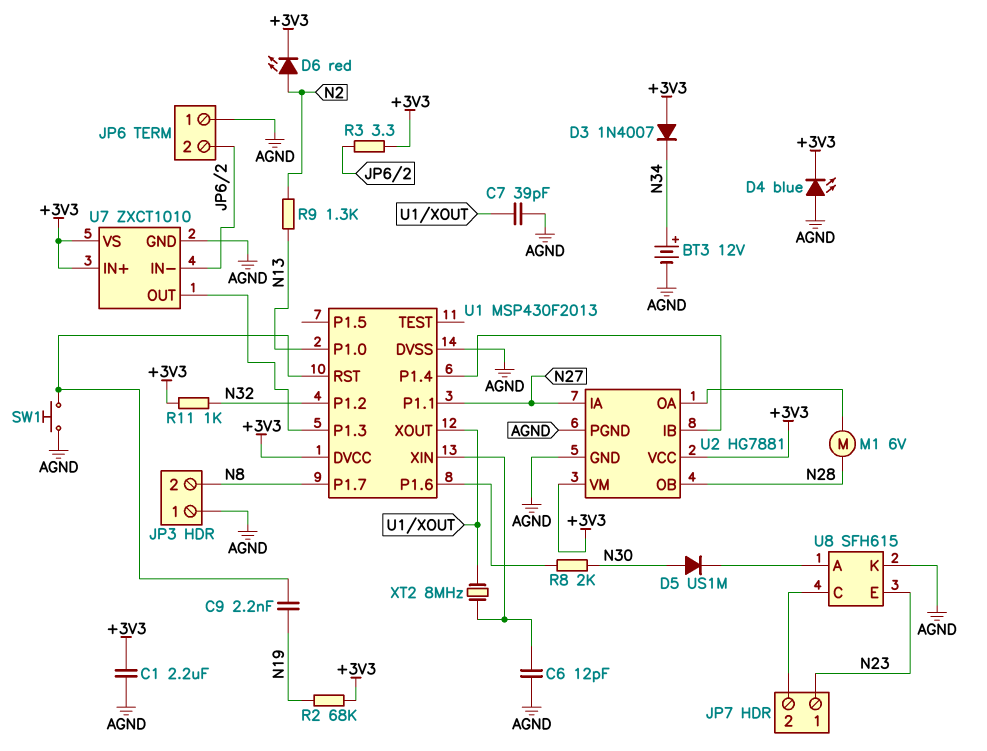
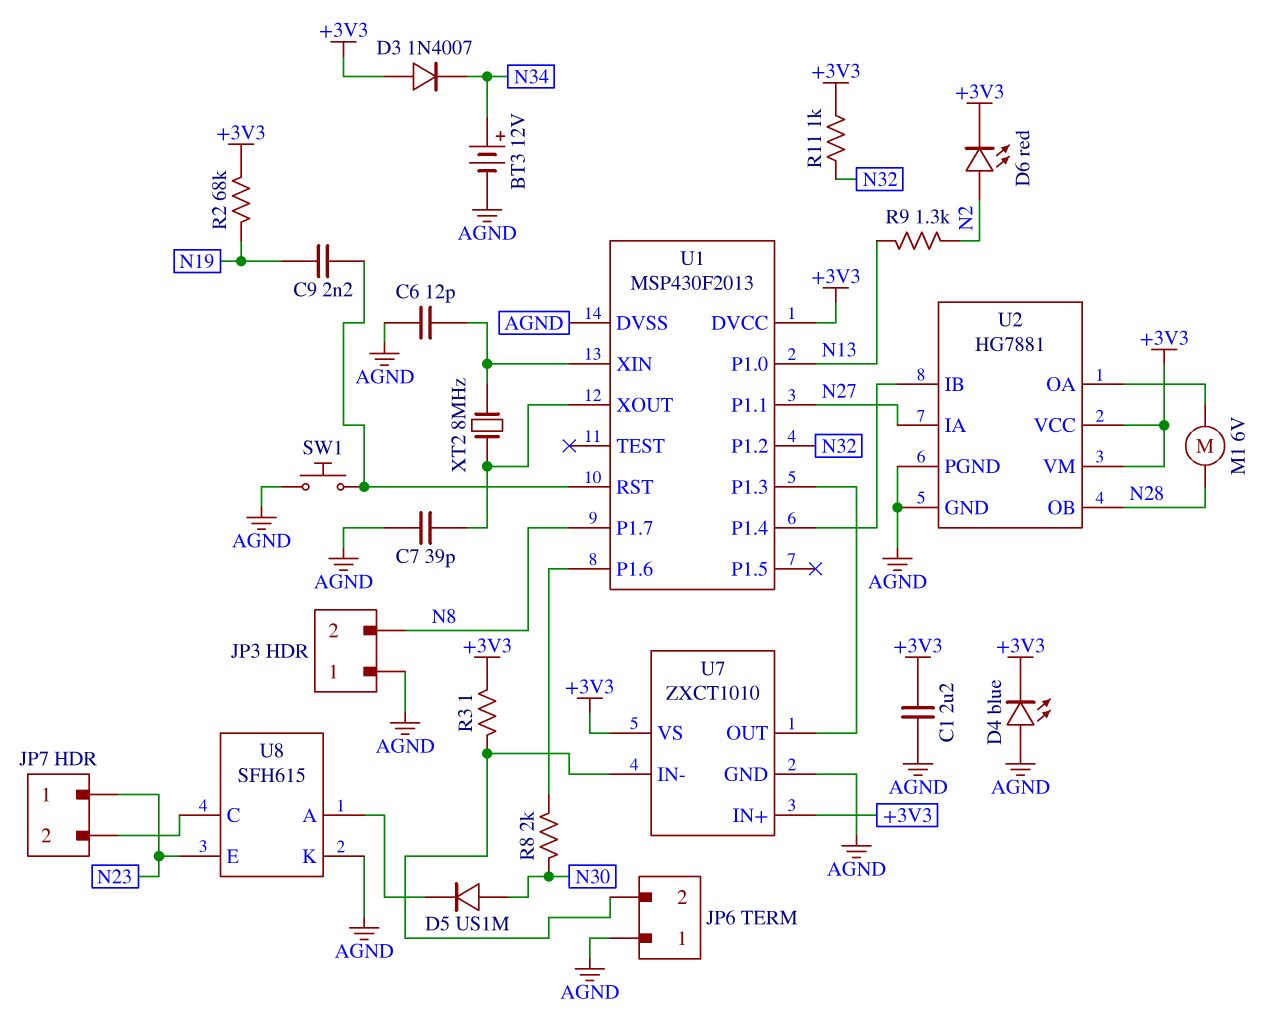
R3: 3.3 (+3V3, JP6/2) -> 1 (+3V3, JP6/2)

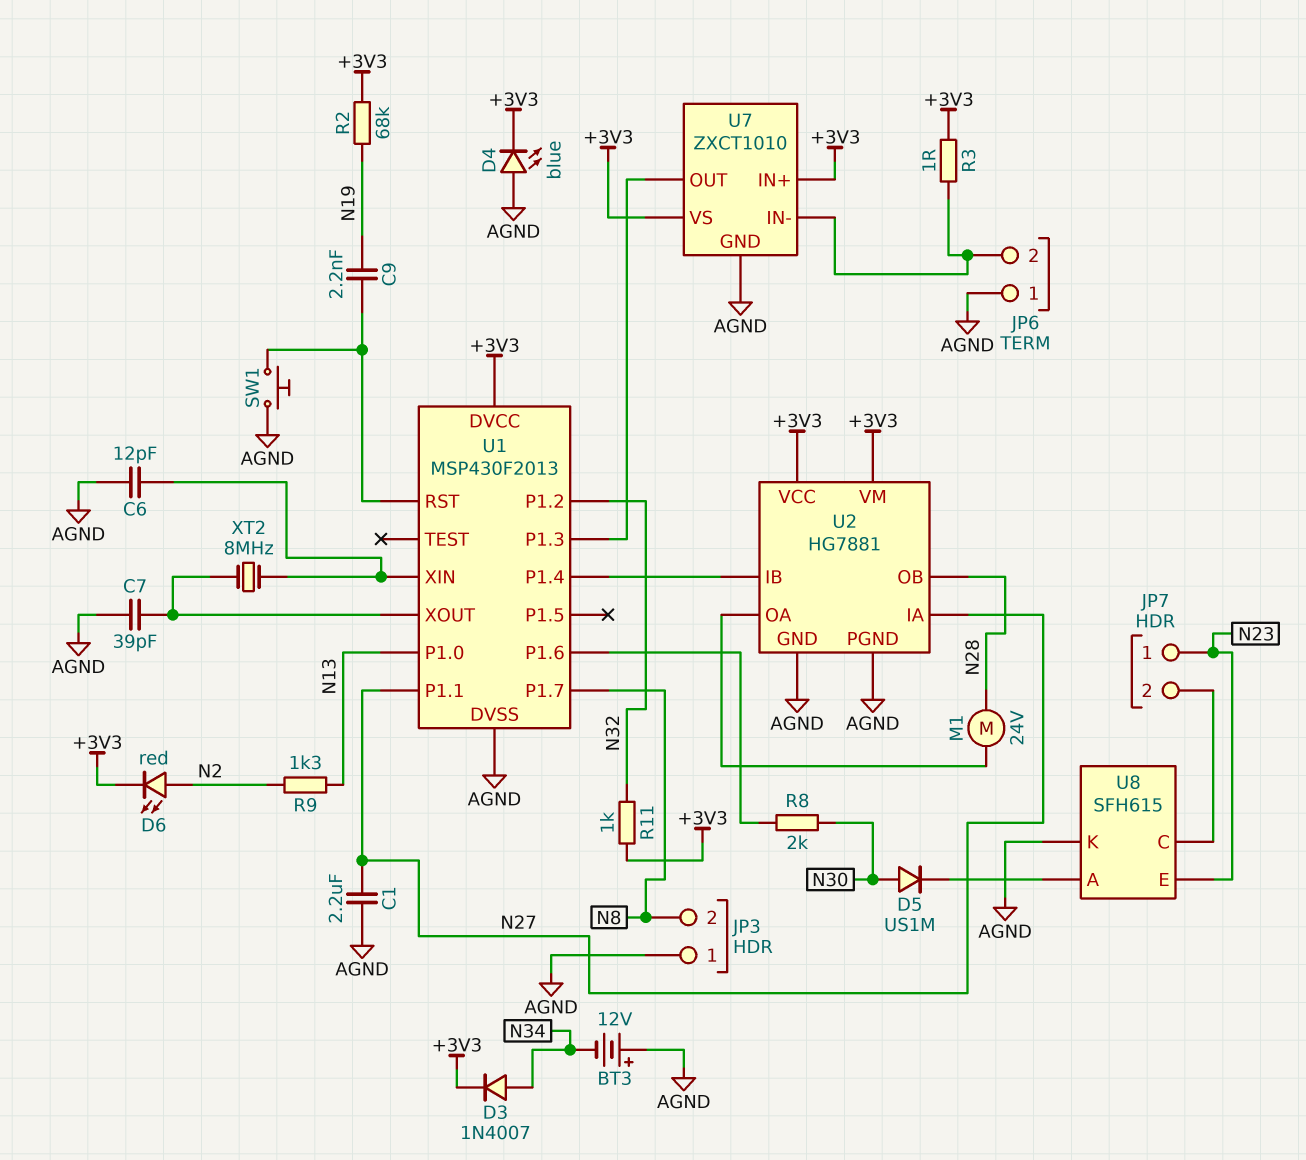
BT3: 12V (plus N34, minus AGND) -> 12V (plus AGND, minus N34)
C1: 2.2uF (+3V3, AGND) -> 2.2uF (AGND, N27)
D3: diode 1N4007 (A +3V3, K N34) -> diode 1N4007 (A N34, K +3V3)
M1: motor 6V (N28, U2/OA) -> motor 24V (N28, U2/OA)

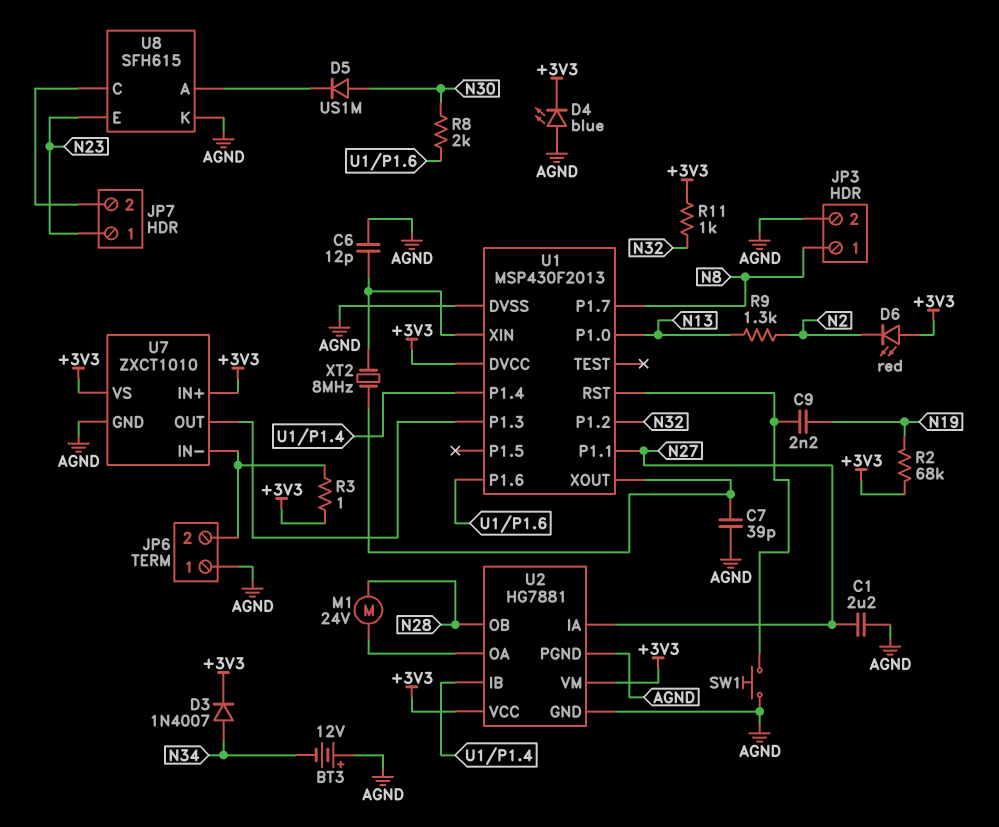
D6: LED red (A N2, K +3V3) -> LED red (A +3V3, K N2)
JP3 pin 1: AGND -> N8
JP3 pin 2: N8 -> AGND

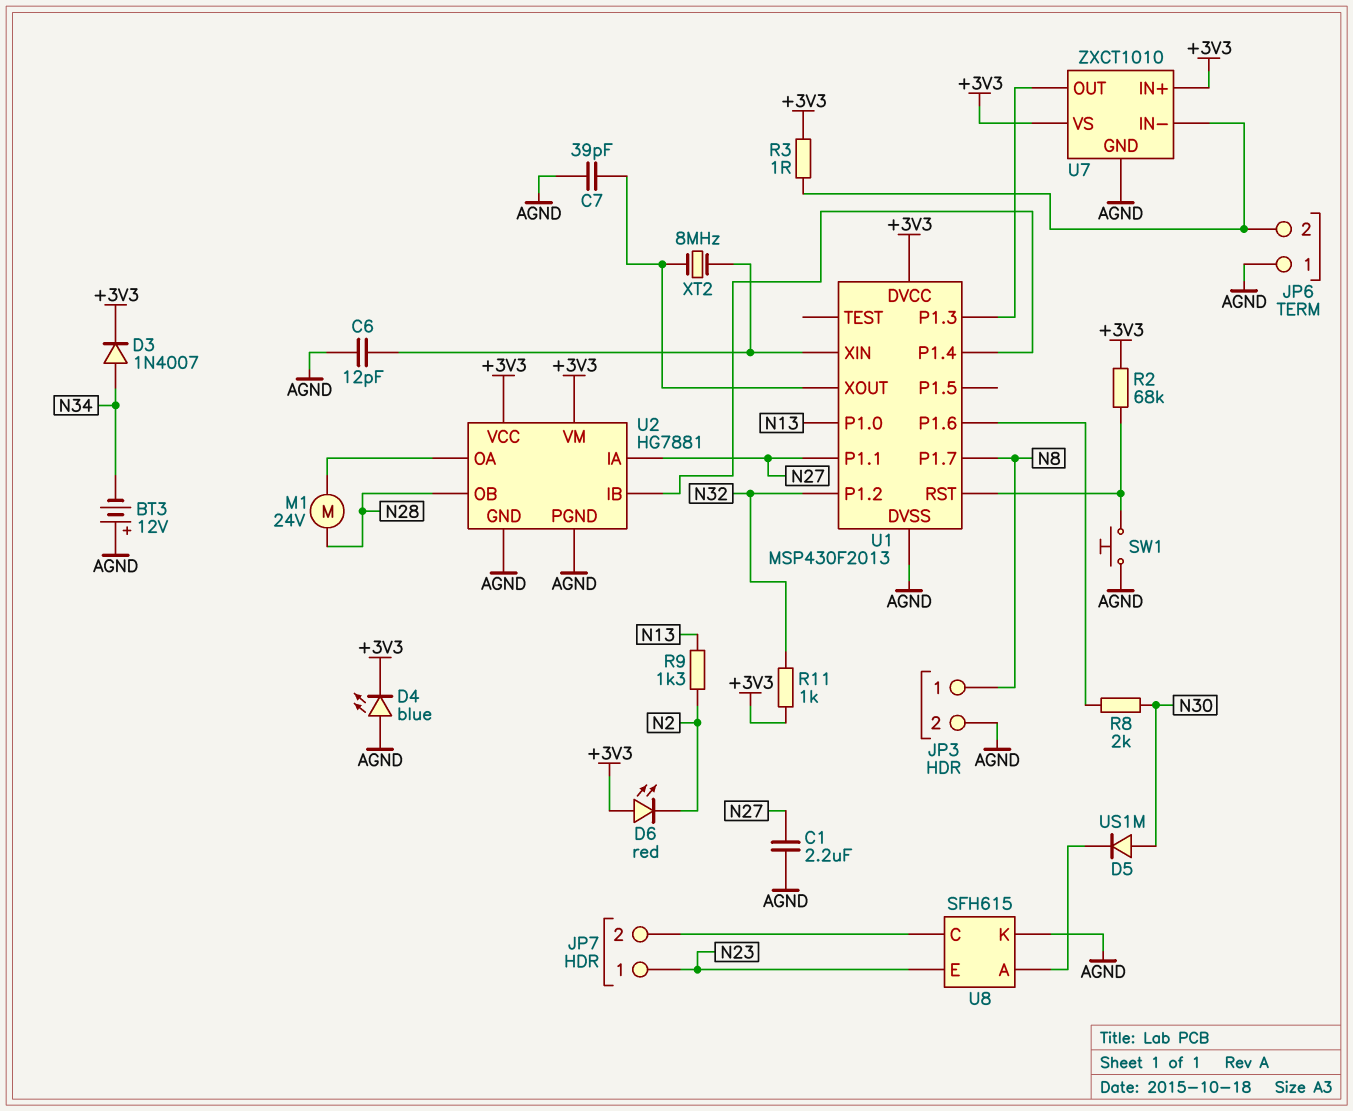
C9: 2.2nF (N19, U1/RST) -> none
R2: 68k (+3V3, N19) -> 68k (+3V3, U1/RST)

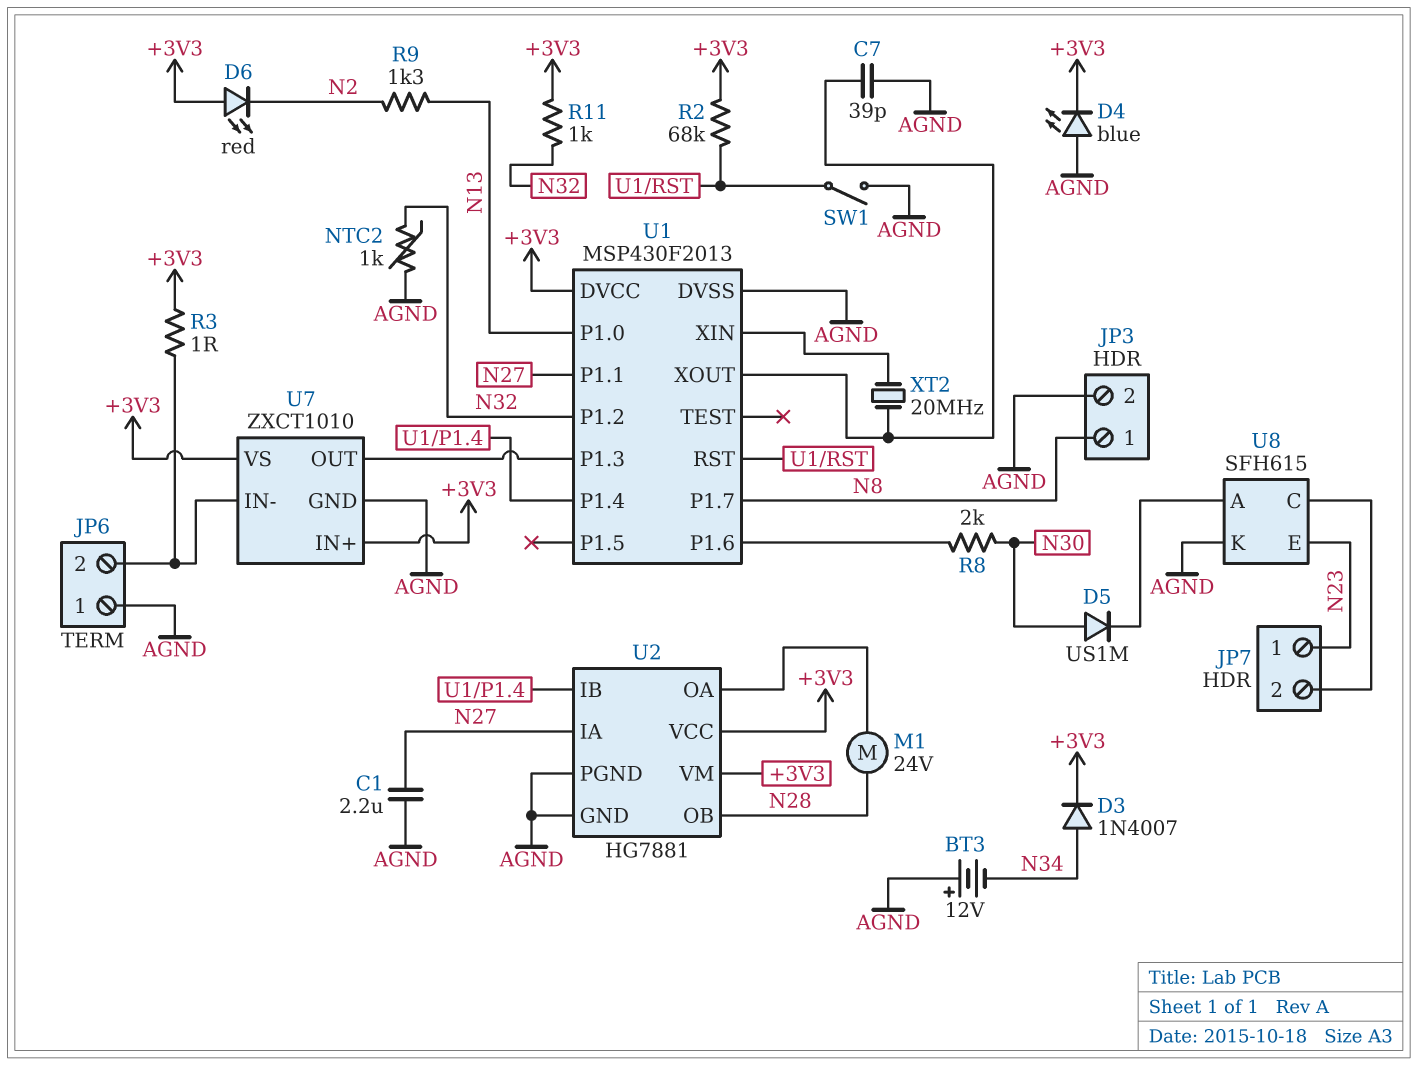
C6: 12pF (AGND, U1/XIN) -> none
NTC2: none -> 1k (AGND, N32)
SW1: button (AGND, U1/RST) -> switch (AGND, U1/RST)
XT2: 8MHz (U1/XIN, U1/XOUT) -> 20MHz (U1/XIN, U1/XOUT)

